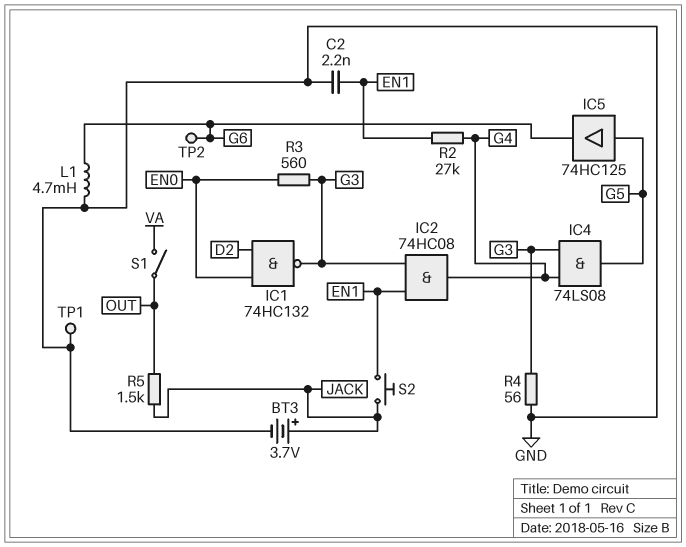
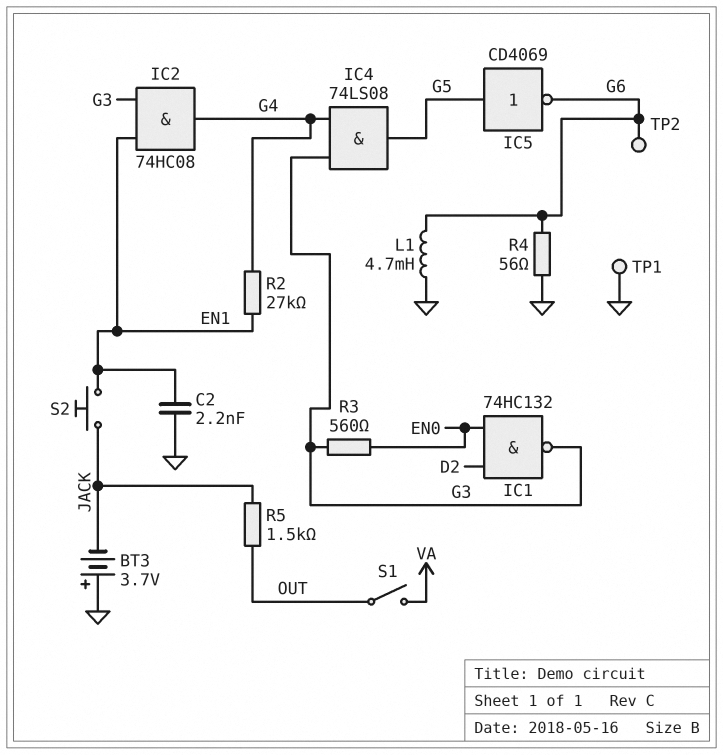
BT3: 3.7V (plus JACK, minus GND) -> 3.7V (plus GND, minus JACK)
IC5: buffer 74HC125 (in G5, out G6) -> NOT CD4069 (in G5, out G6)
R4: 56 (G3, GND) -> 56 (G6, GND)

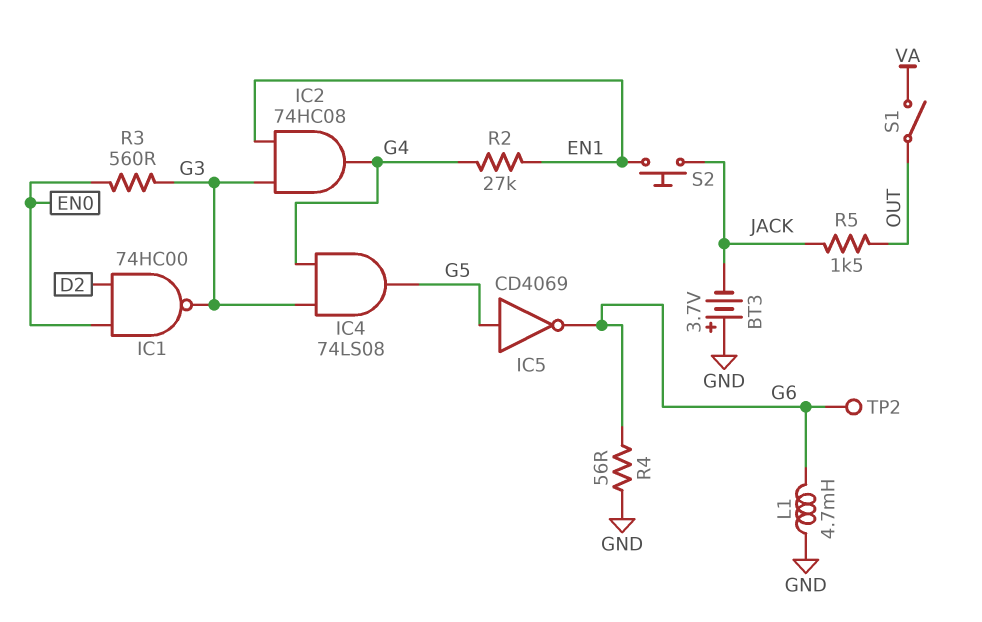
C2: 2.2nF (EN1, GND) -> none
IC1: NAND 74HC132 (in D2, in EN0, out G3) -> NAND 74HC00 (in D2, in EN0, out G3)
TP1: test point (GND) -> none

